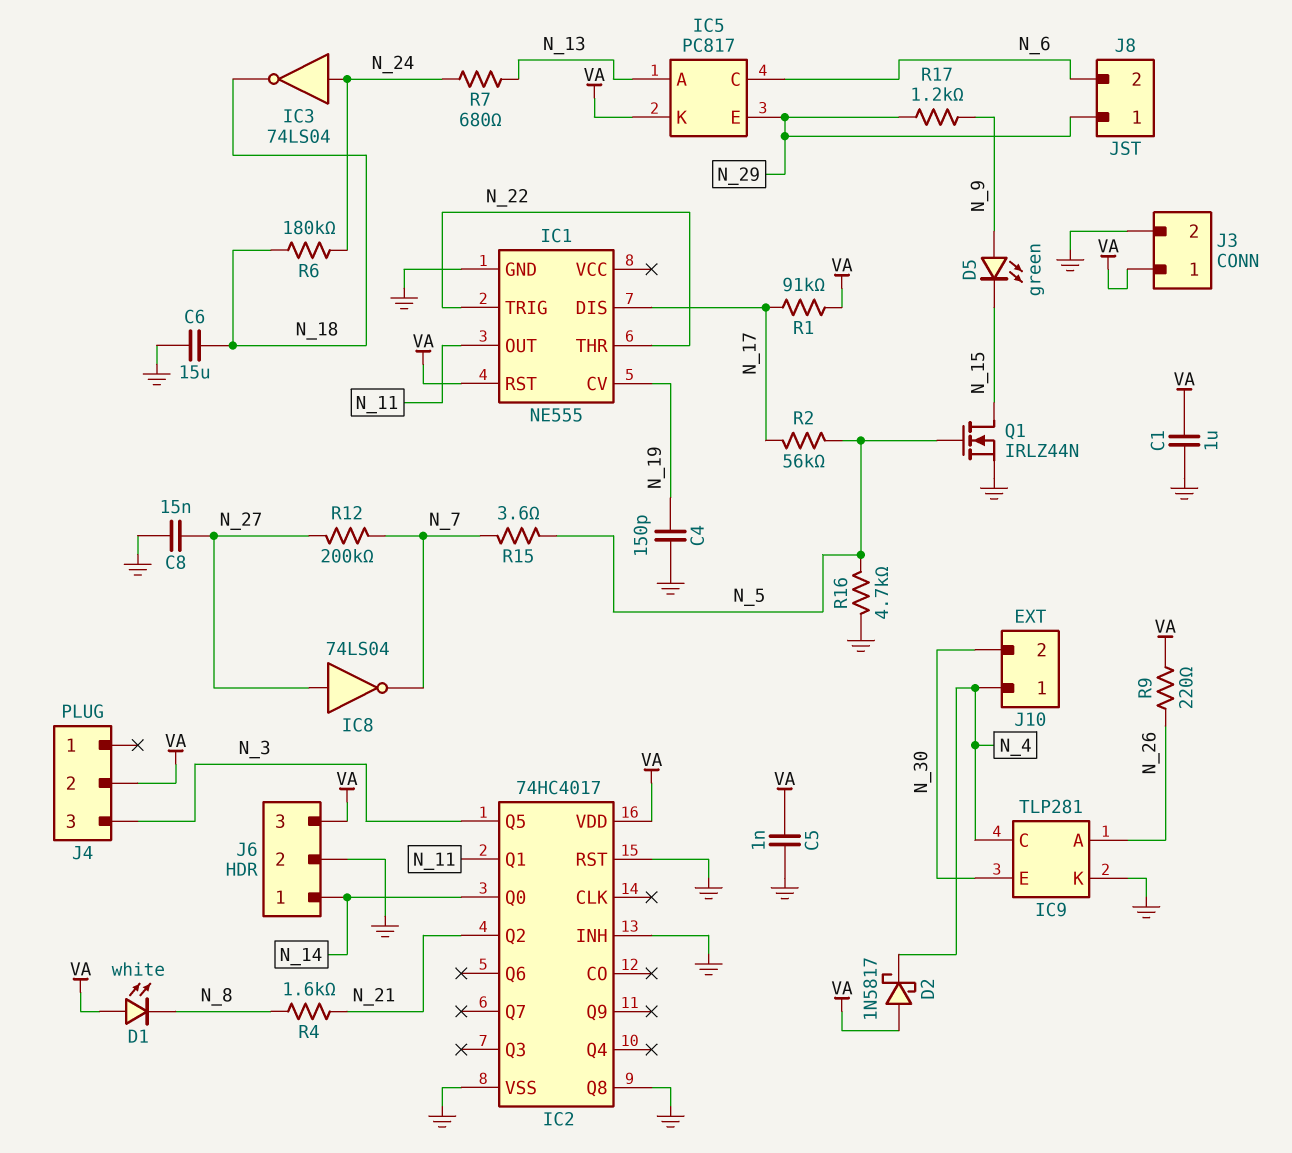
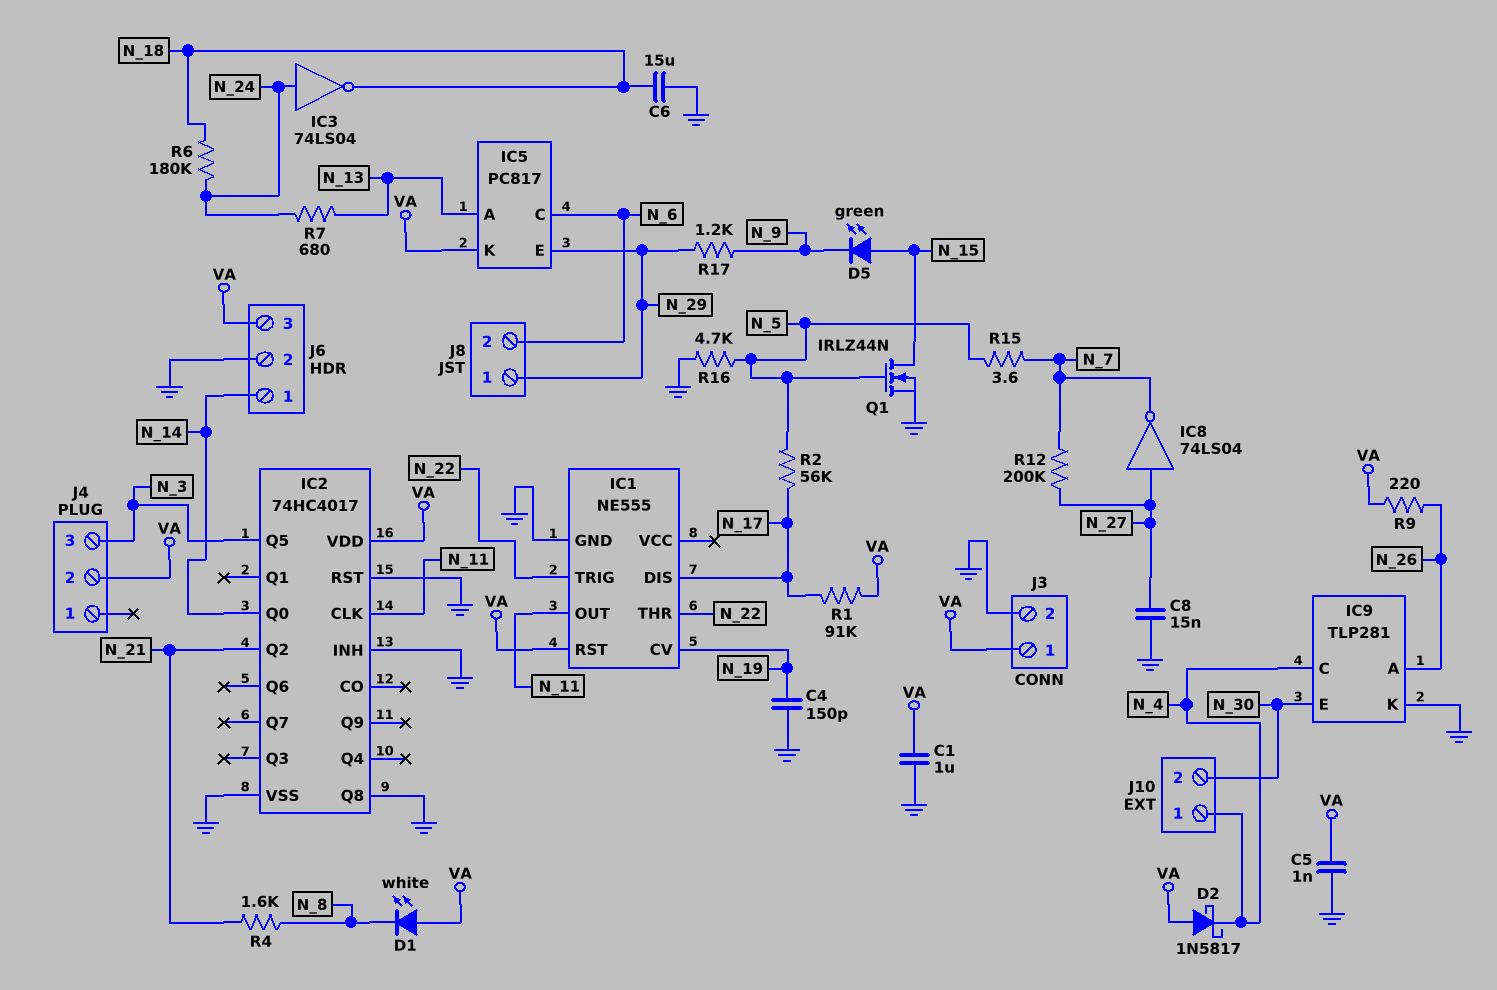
D5: LED green (A N_9, K N_15) -> LED green (A N_15, K N_9)
IC2 pin CLK: none -> N_11
IC2 pin Q1: N_11 -> none

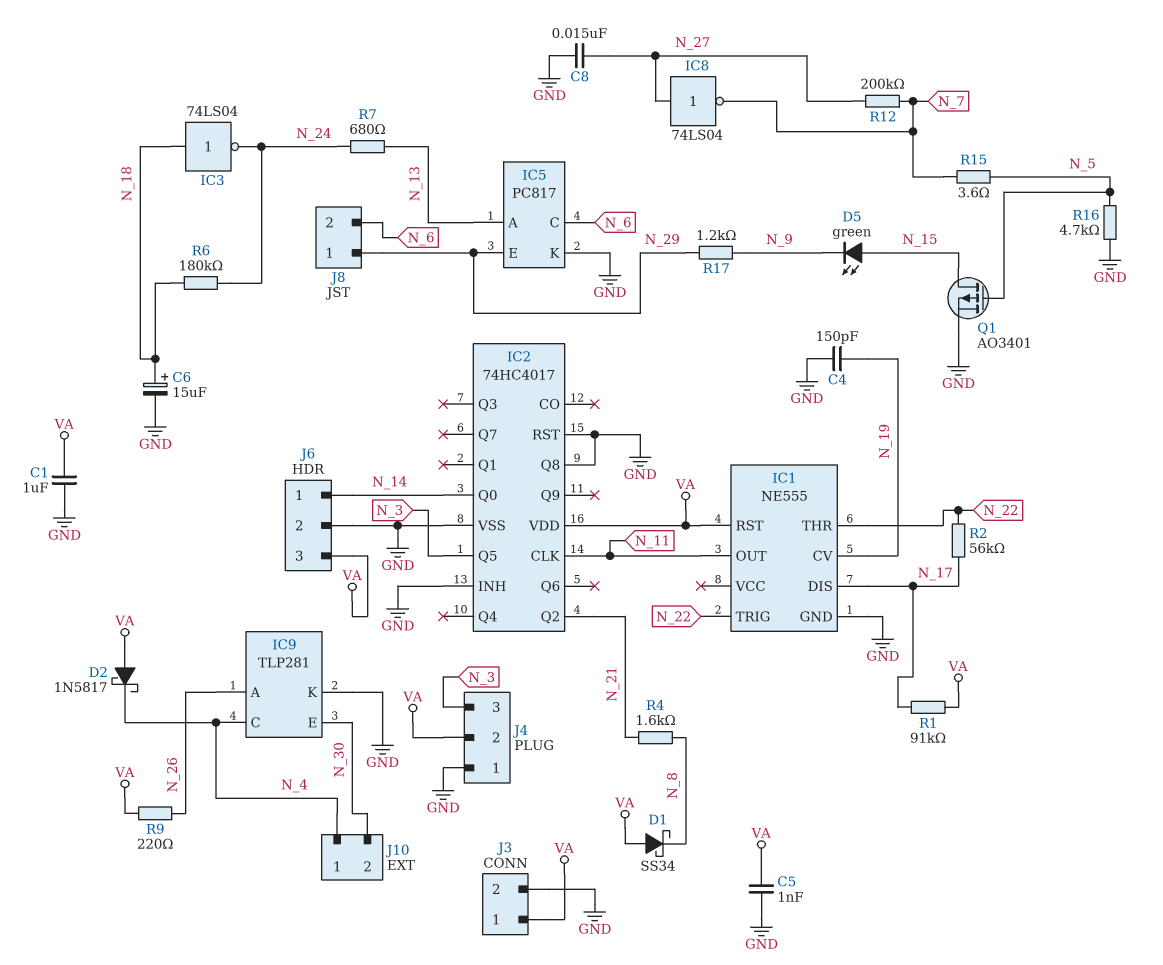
C6: 15uF (GND, N_18) -> 15uF (plus N_18, minus GND)
D1: LED white (A VA, K N_8) -> schottky SS34 (A VA, K N_8)
IC3: NOT 74LS04 (in N_24, out N_18) -> NOT 74LS04 (in N_18, out N_24)
IC5 pin K: VA -> GND
J4 pin 1: none -> GND
Q1: NMOS IRLZ44N (G N_5, D N_15, S GND) -> PMOS AO3401 (G N_5, D N_15, S GND)
R2: 56k (N_5, N_17) -> 56k (N_17, N_22)

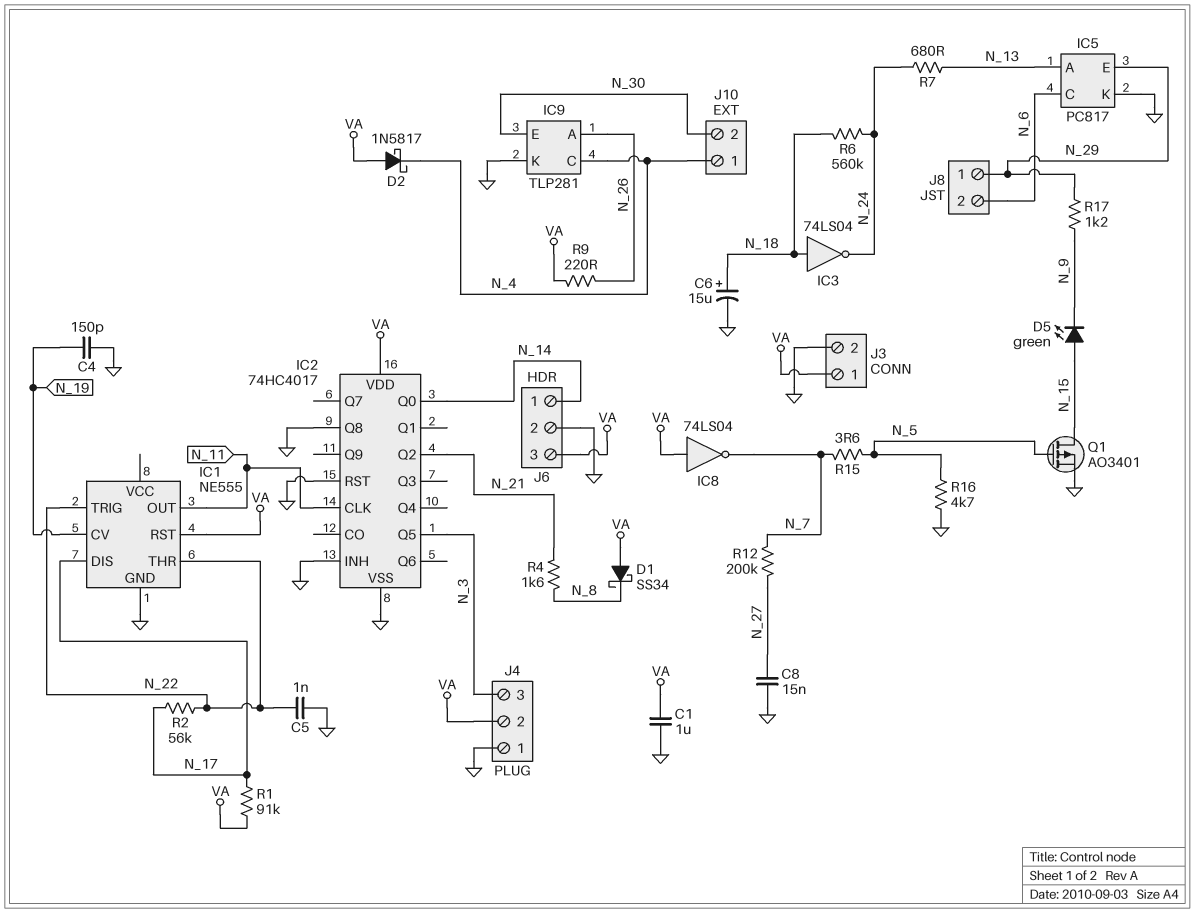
C5: 1nF (GND, VA) -> 1nF (GND, N_22)
IC8: NOT 74LS04 (in N_27, out N_7) -> NOT 74LS04 (in VA, out N_7)
R6: 180k (N_18, N_24) -> 560k (N_18, N_24)

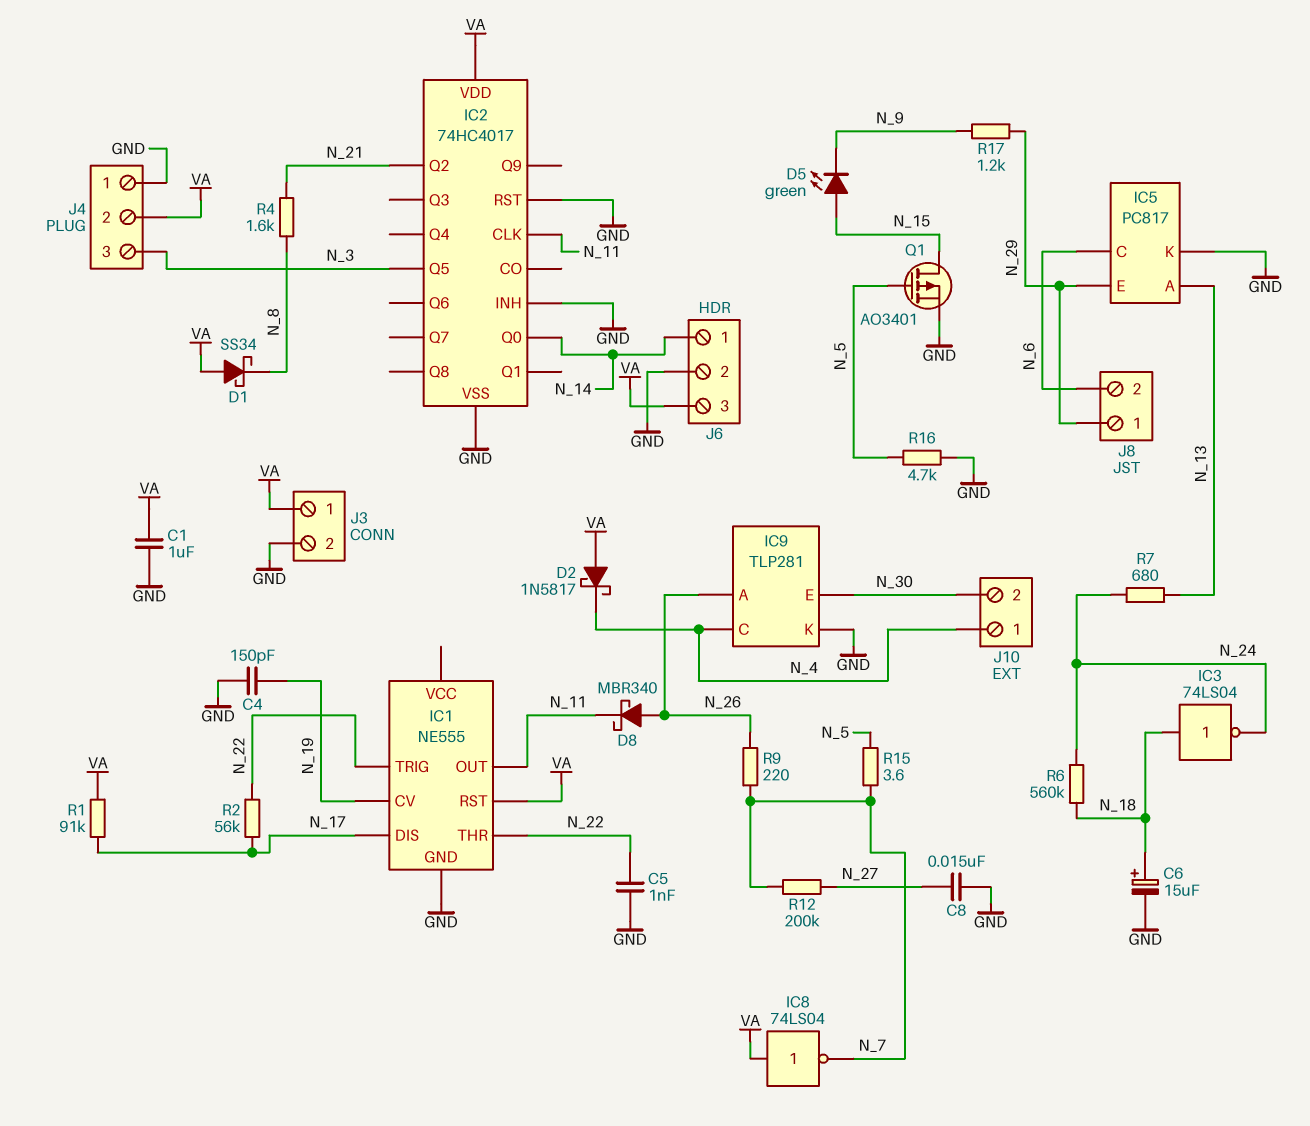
D8: none -> schottky MBR340 (A N_26, K N_11)
IC2 pin Q8: GND -> none
R9: 220 (N_26, VA) -> 220 (N_7, N_26)

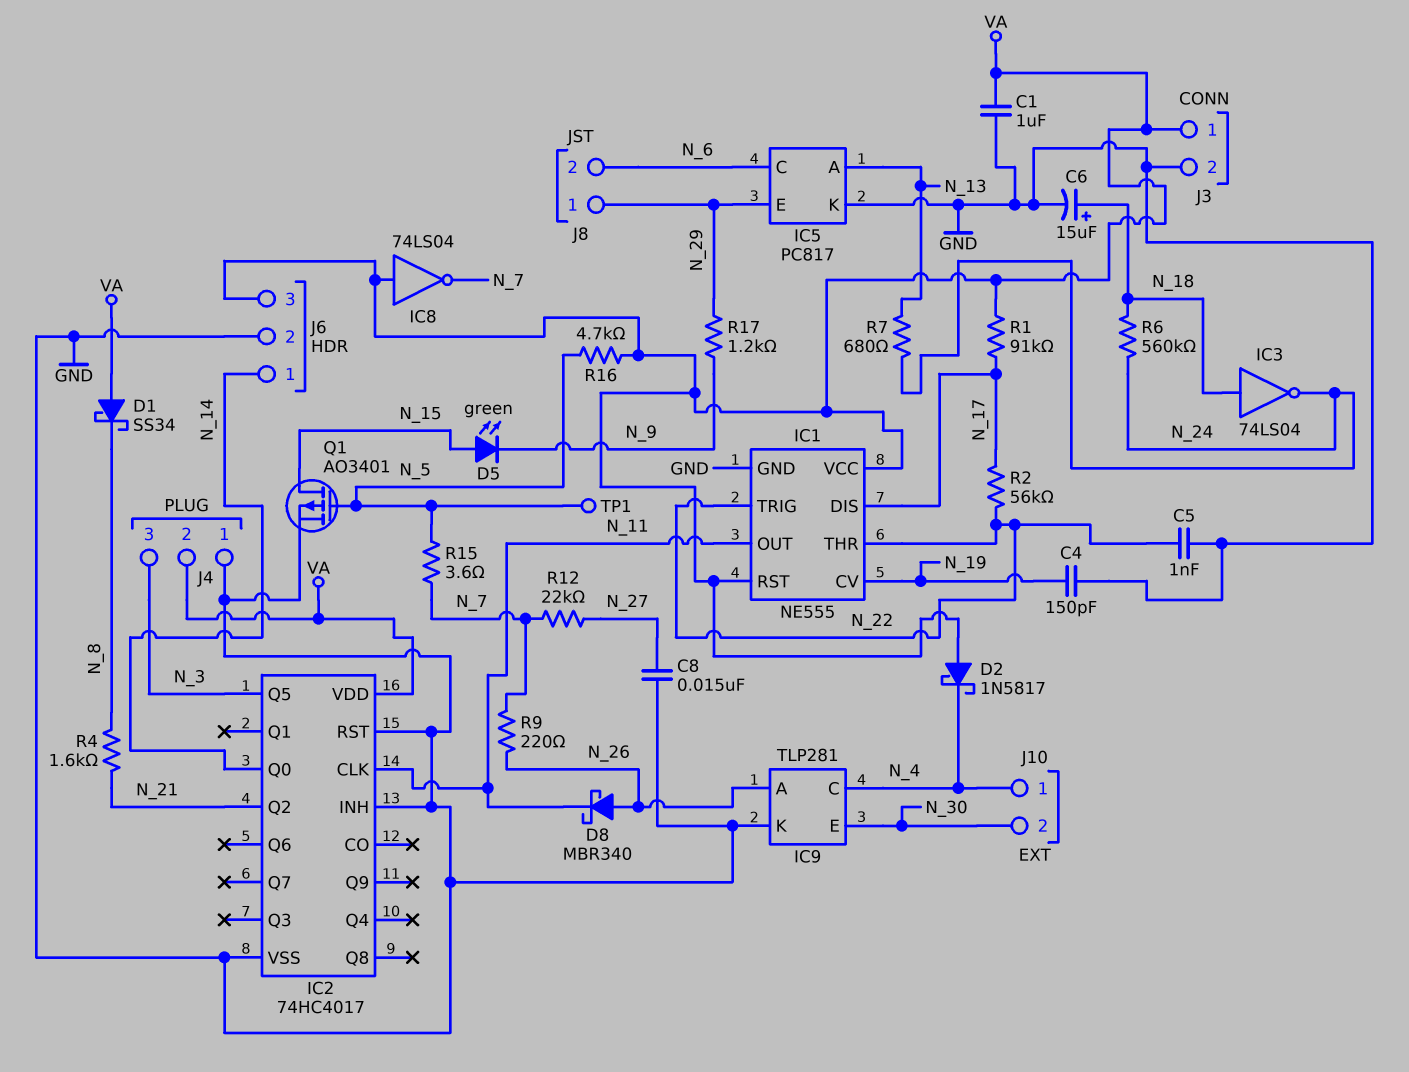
IC1 pin VCC: none -> VA
R12: 200k (N_7, N_27) -> 22k (N_7, N_27)
R16: 4.7k (GND, N_5) -> 4.7k (N_5, VA)
TP1: none -> test point (N_5)

